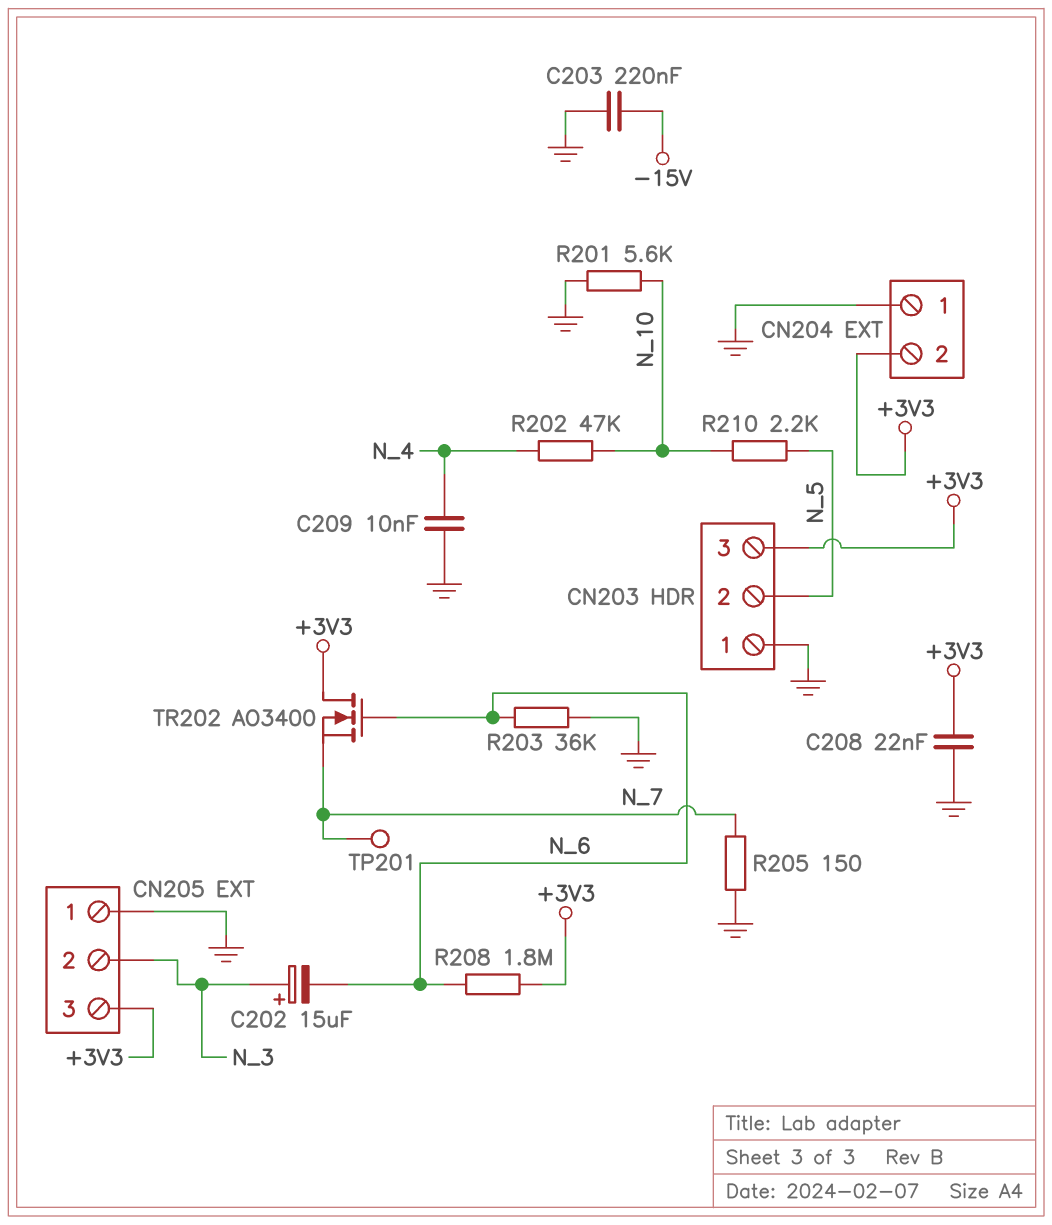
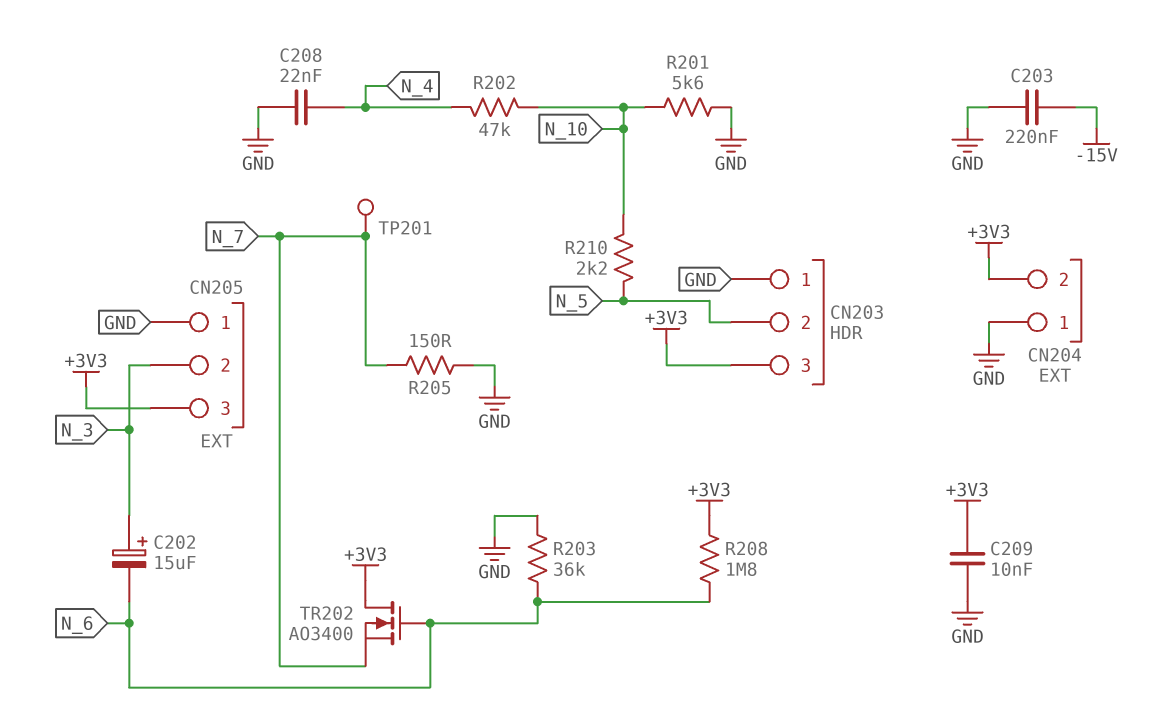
C208: 22nF (+3V3, GND) -> 22nF (GND, N_4)
C209: 10nF (GND, N_4) -> 10nF (+3V3, GND)

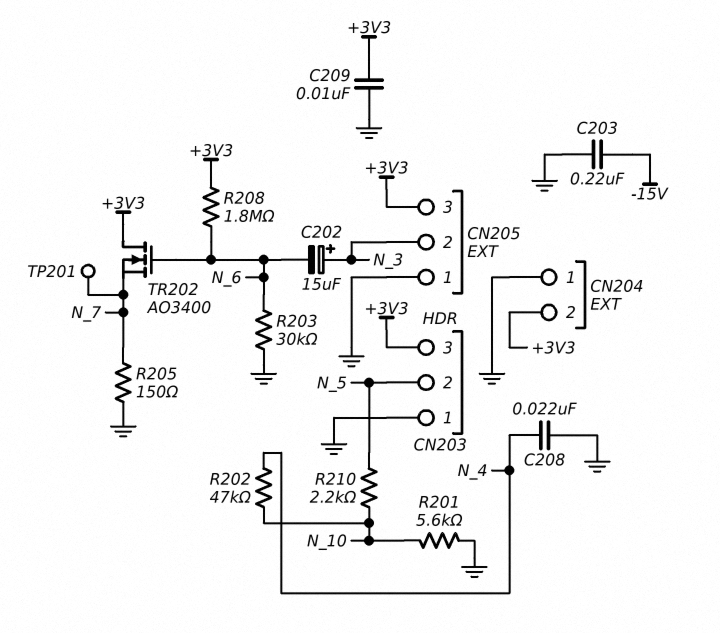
R203: 36k (GND, N_6) -> 30k (GND, N_6)

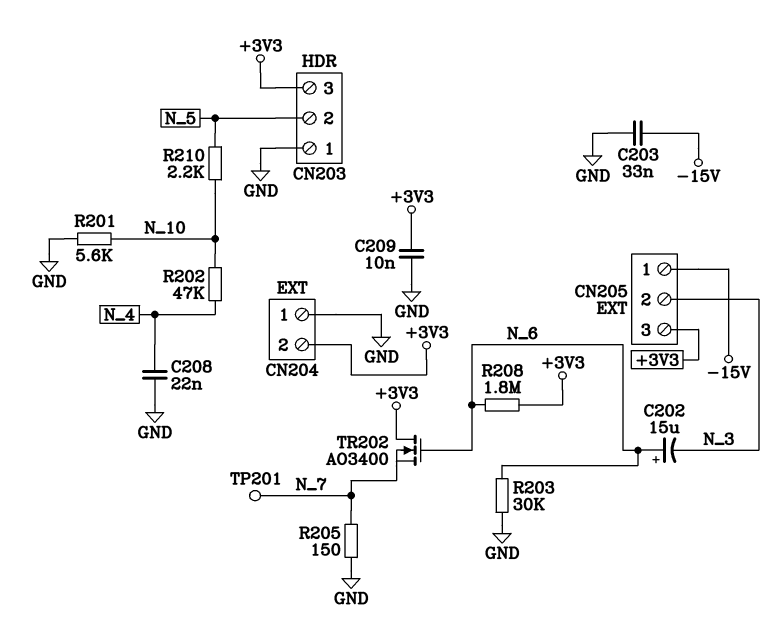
C202: 15uF (plus N_3, minus N_6) -> 15uF (plus N_6, minus N_3)
C203: 220nF (-15V, GND) -> 33nF (-15V, GND)
CN205 pin 1: GND -> -15V

